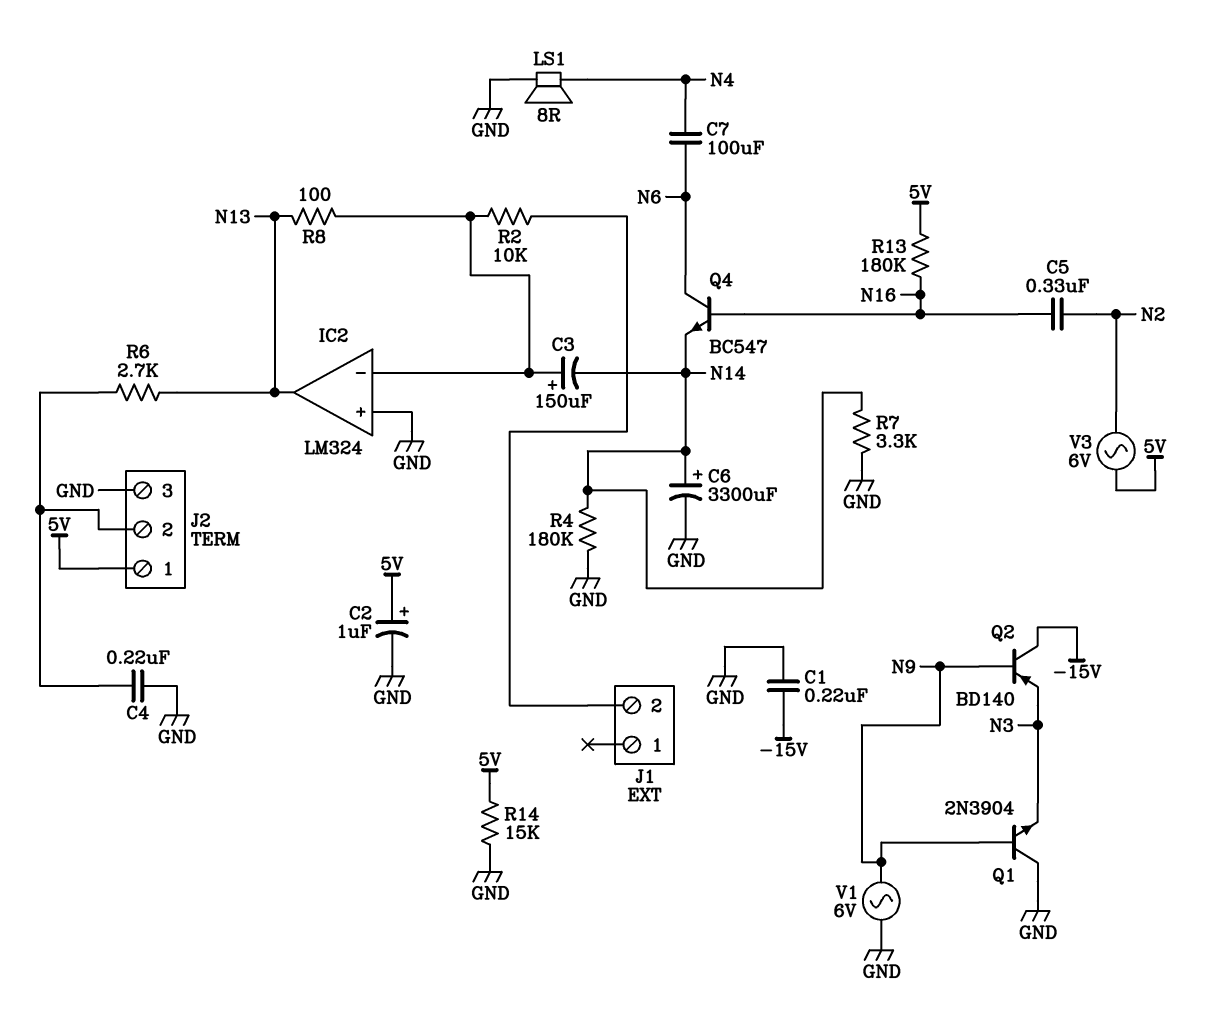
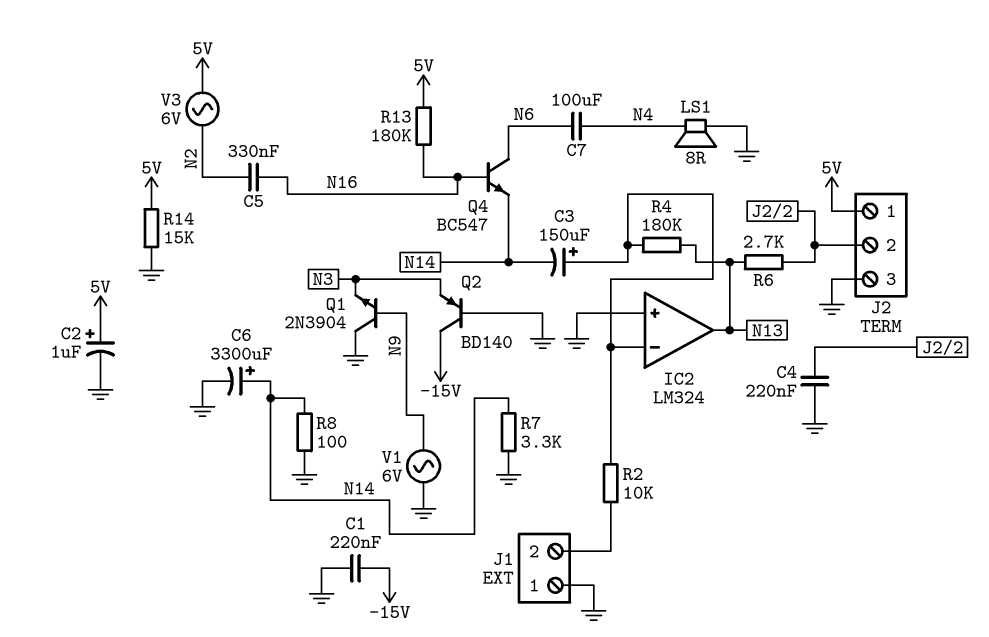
J1 pin 1: none -> GND
Q2: PNP BD140 (B N9, C -15V, E N3) -> PNP BD140 (B GND, C -15V, E N3)
R4: 180k (GND, N14) -> 180k (IC2/in-, N13)
R8: 100 (IC2/in-, N13) -> 100 (GND, N14)

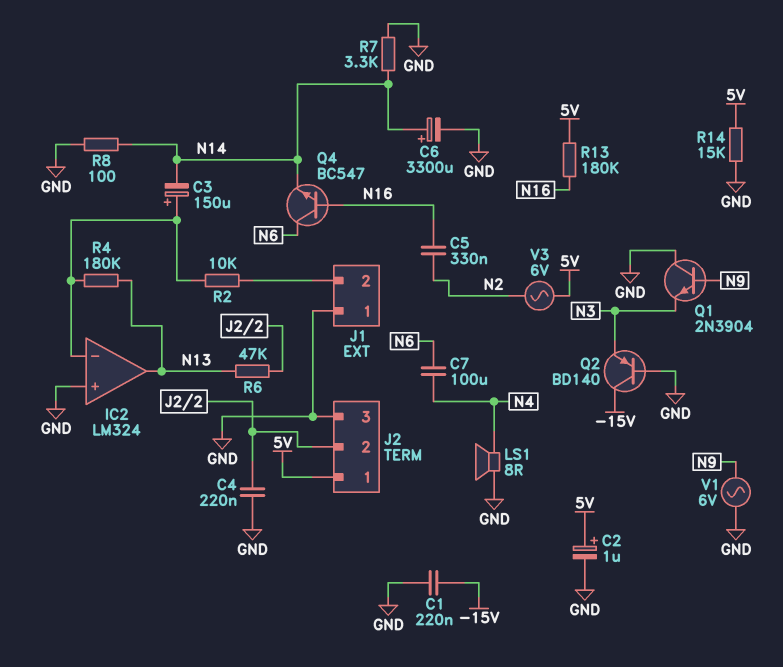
R6: 2.7k (J2/2, N13) -> 47k (J2/2, N13)

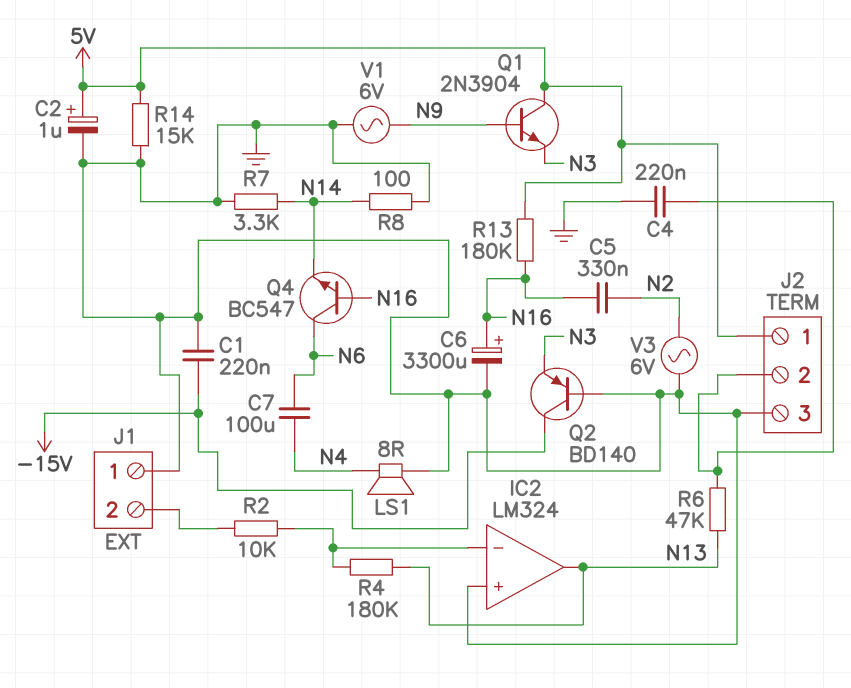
C3: 150uF (plus IC2/in-, minus N14) -> none
C6: 3300uF (plus N14, minus GND) -> 3300uF (plus N16, minus GND)
Q1: NPN 2N3904 (B N9, C GND, E N3) -> NPN 2N3904 (B N9, C 5V, E N3)
V3: AC 6V (5V, N2) -> AC 6V (GND, N2)

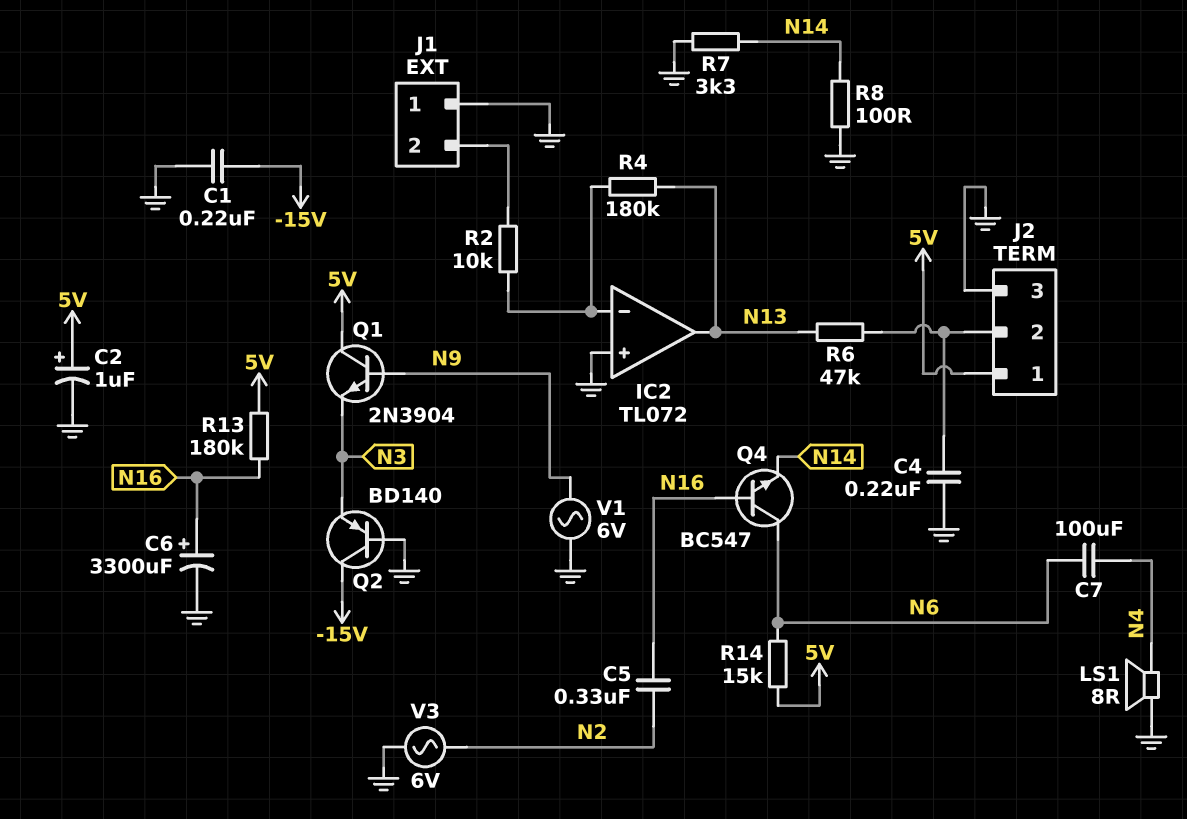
IC2: LM324 -> TL072
R14: 15k (5V, GND) -> 15k (5V, N6)

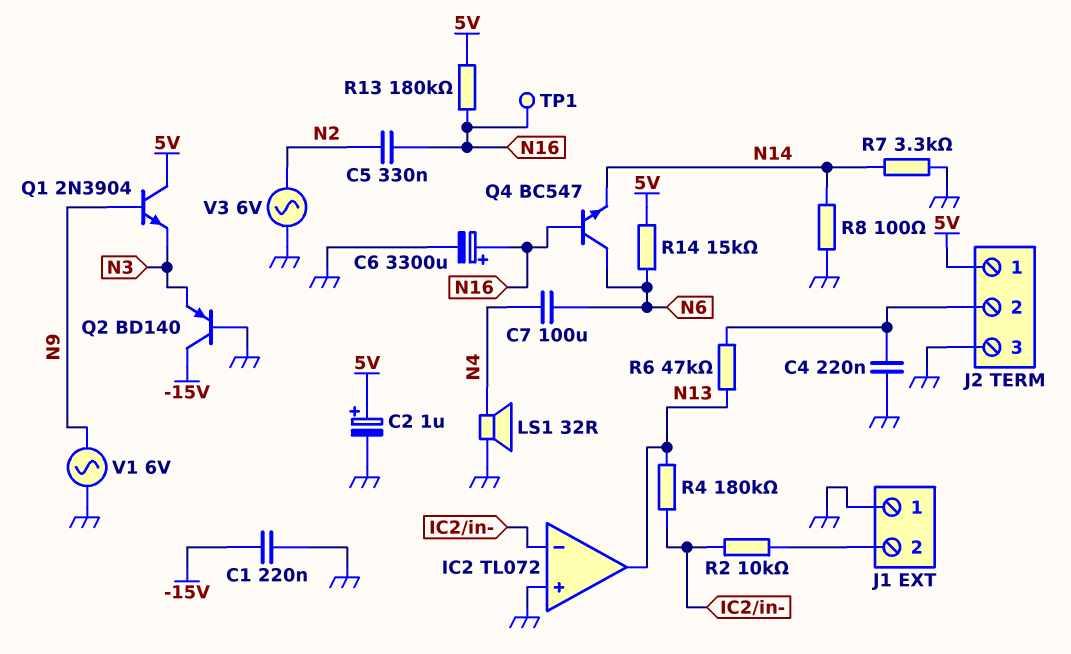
LS1: speaker 8R (GND, N4) -> speaker 32R (GND, N4)
TP1: none -> test point (N16)

